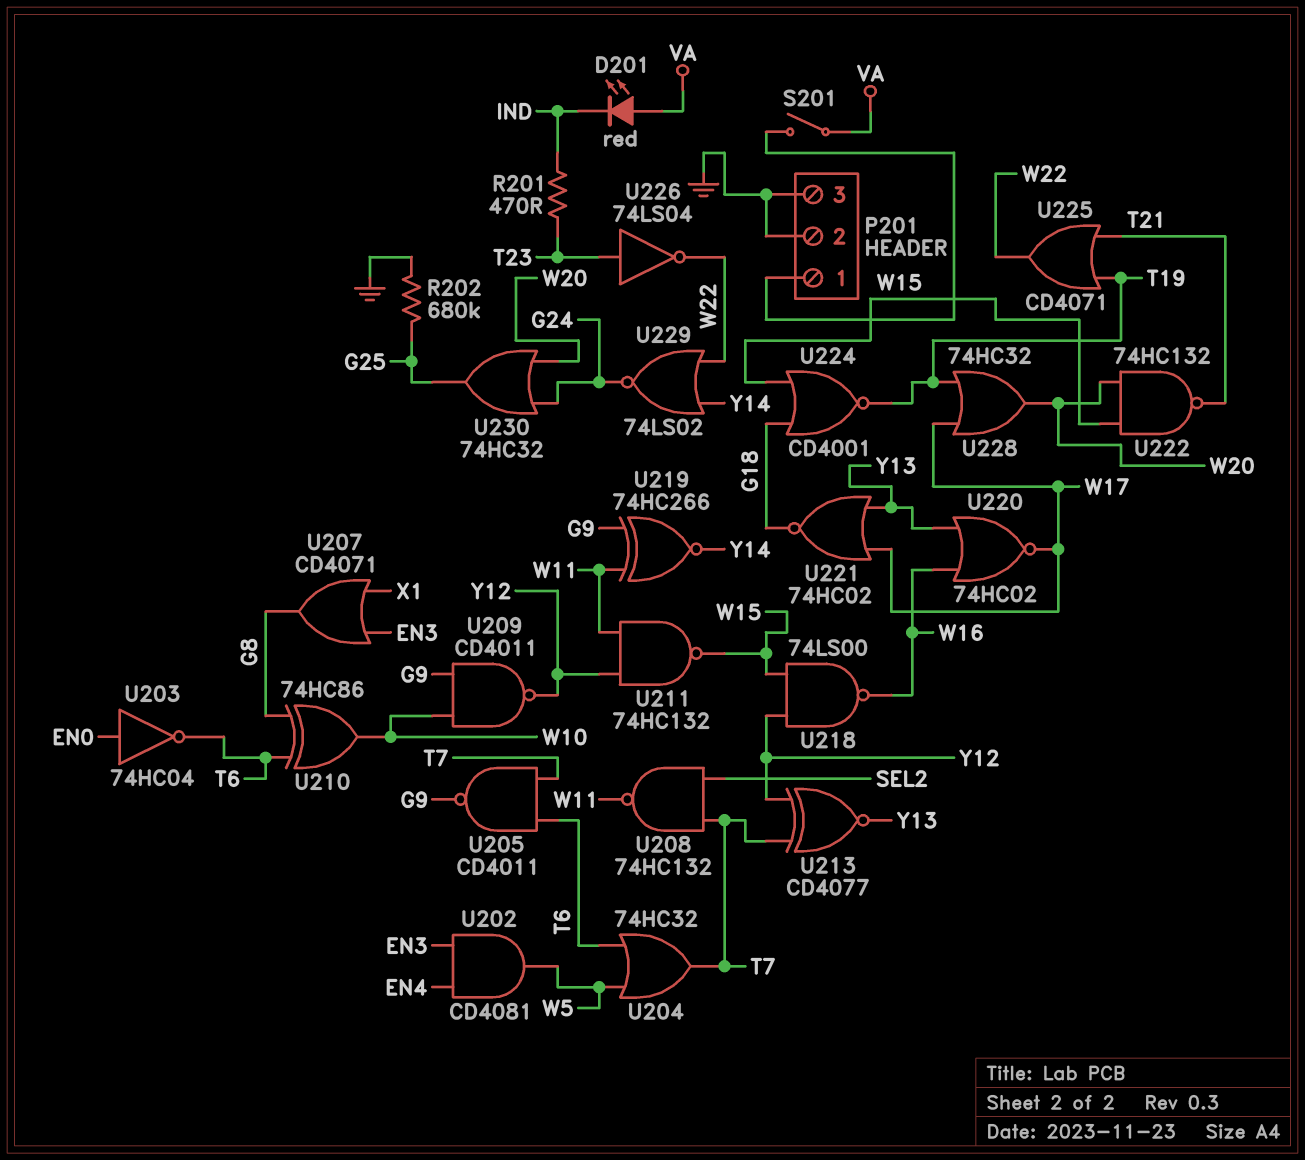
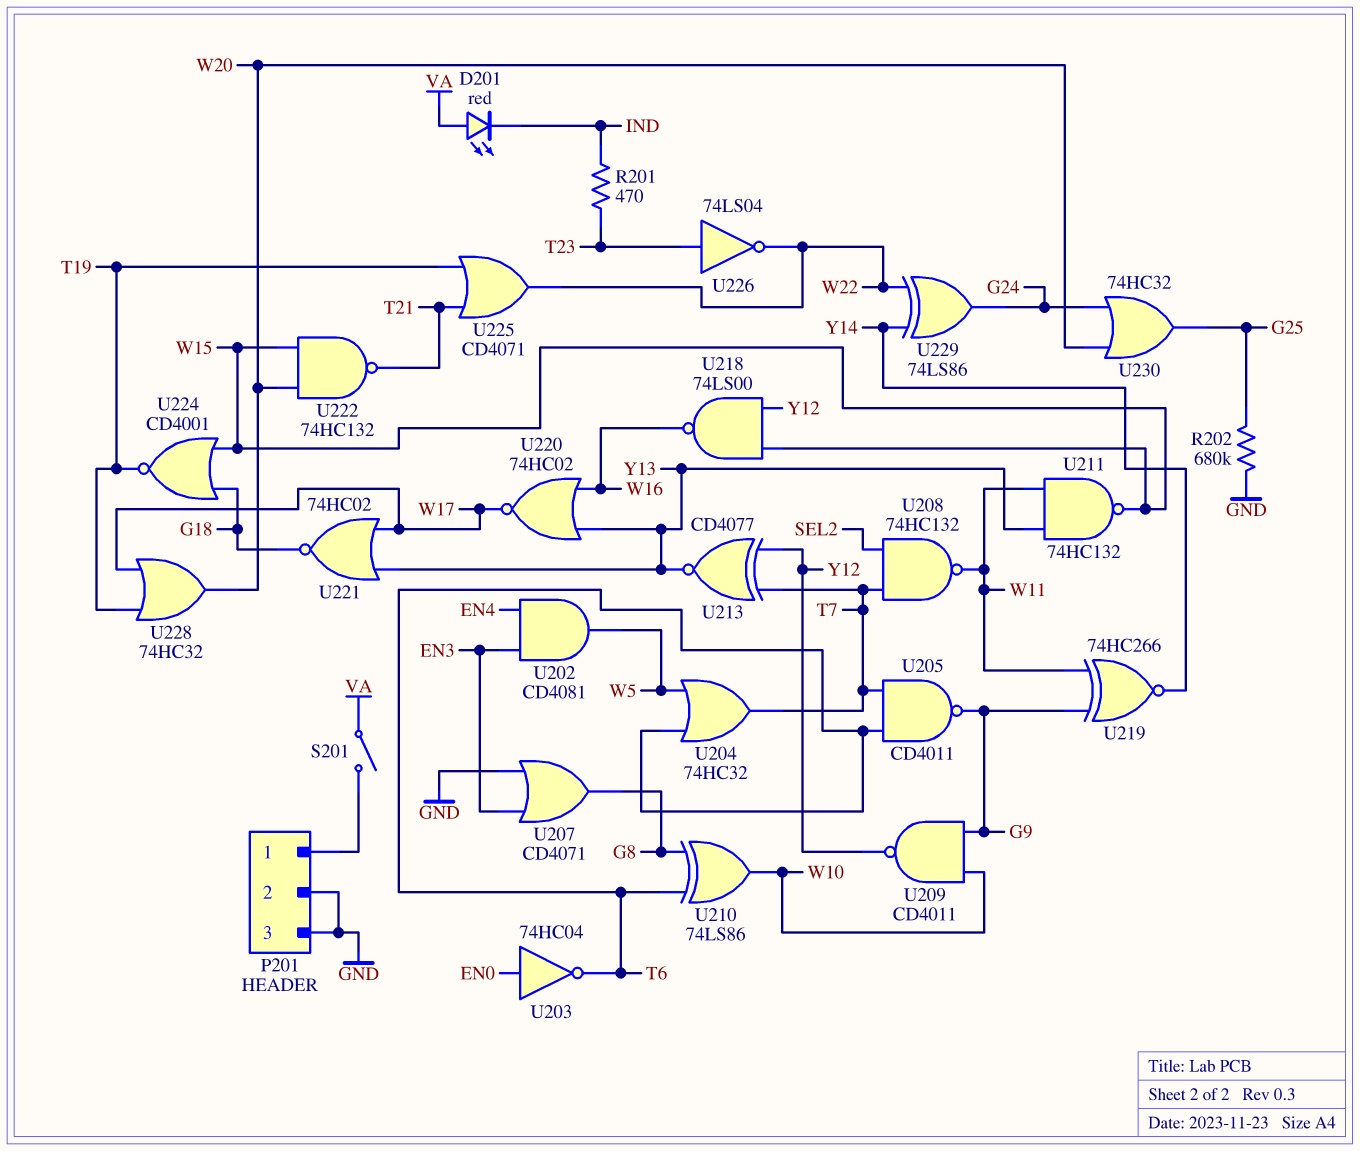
U207: OR CD4071 (in EN3, in X1, out G8) -> OR CD4071 (in EN3, in GND, out G8)
U210: XOR 74HC86 (in G8, in T6, out W10) -> XOR 74LS86 (in G8, in T6, out W10)
U211: NAND 74HC132 (in W11, in Y12, out W15) -> NAND 74HC132 (in W11, in Y13, out W15)
U229: NOR 74LS02 (in W22, in Y14, out G24) -> XOR 74LS86 (in W22, in Y14, out G24)

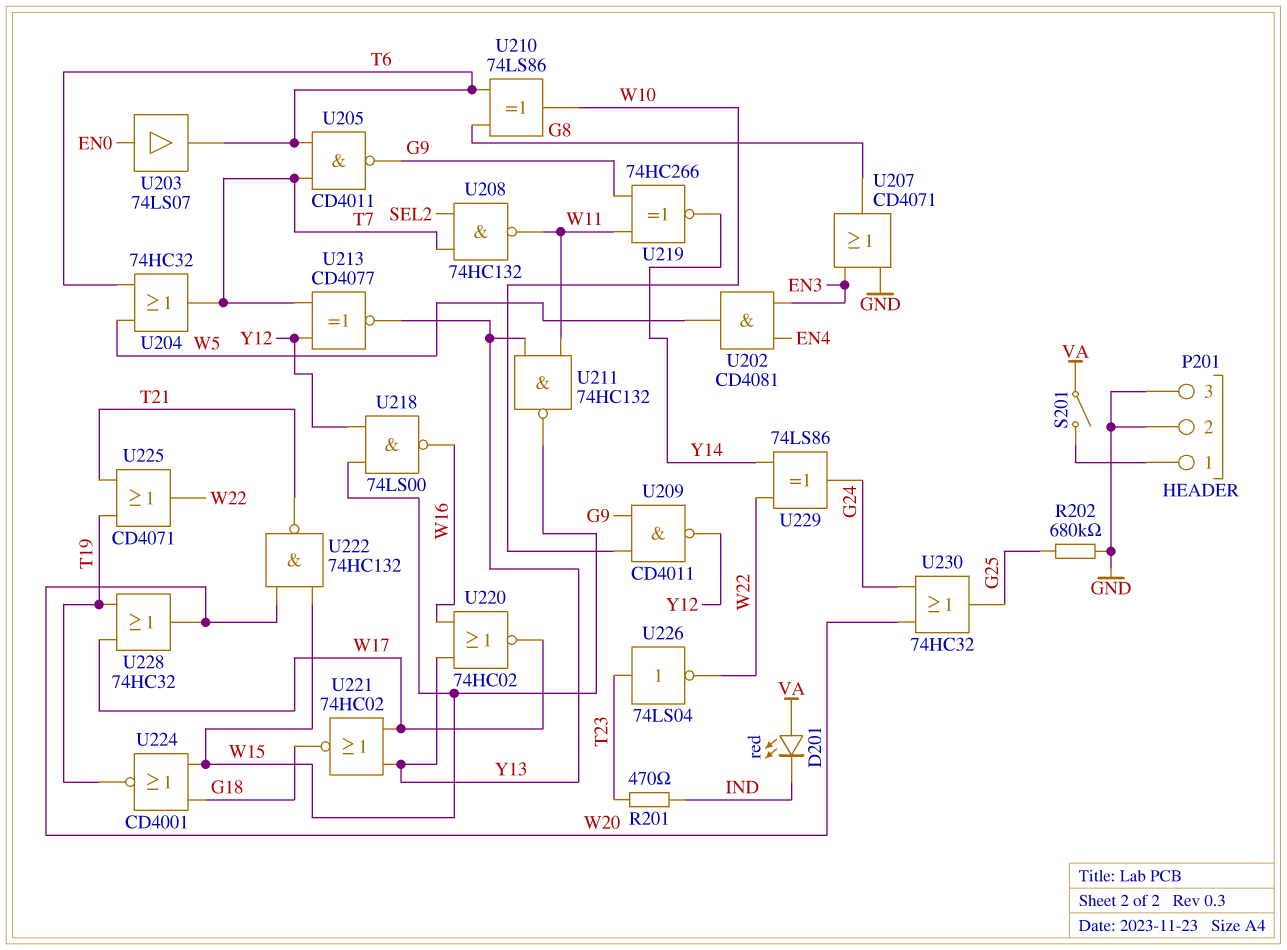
U203: NOT 74HC04 (in EN0, out T6) -> buffer 74LS07 (in EN0, out T6)

